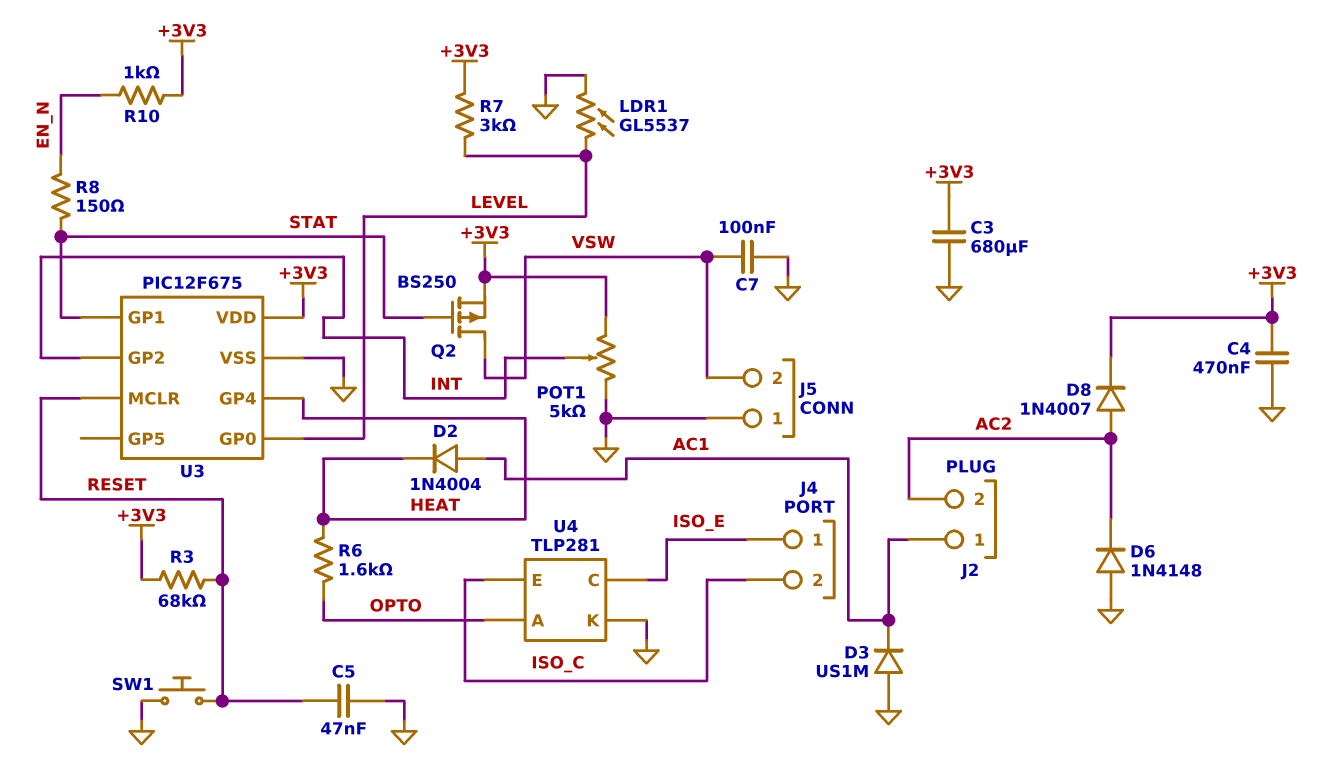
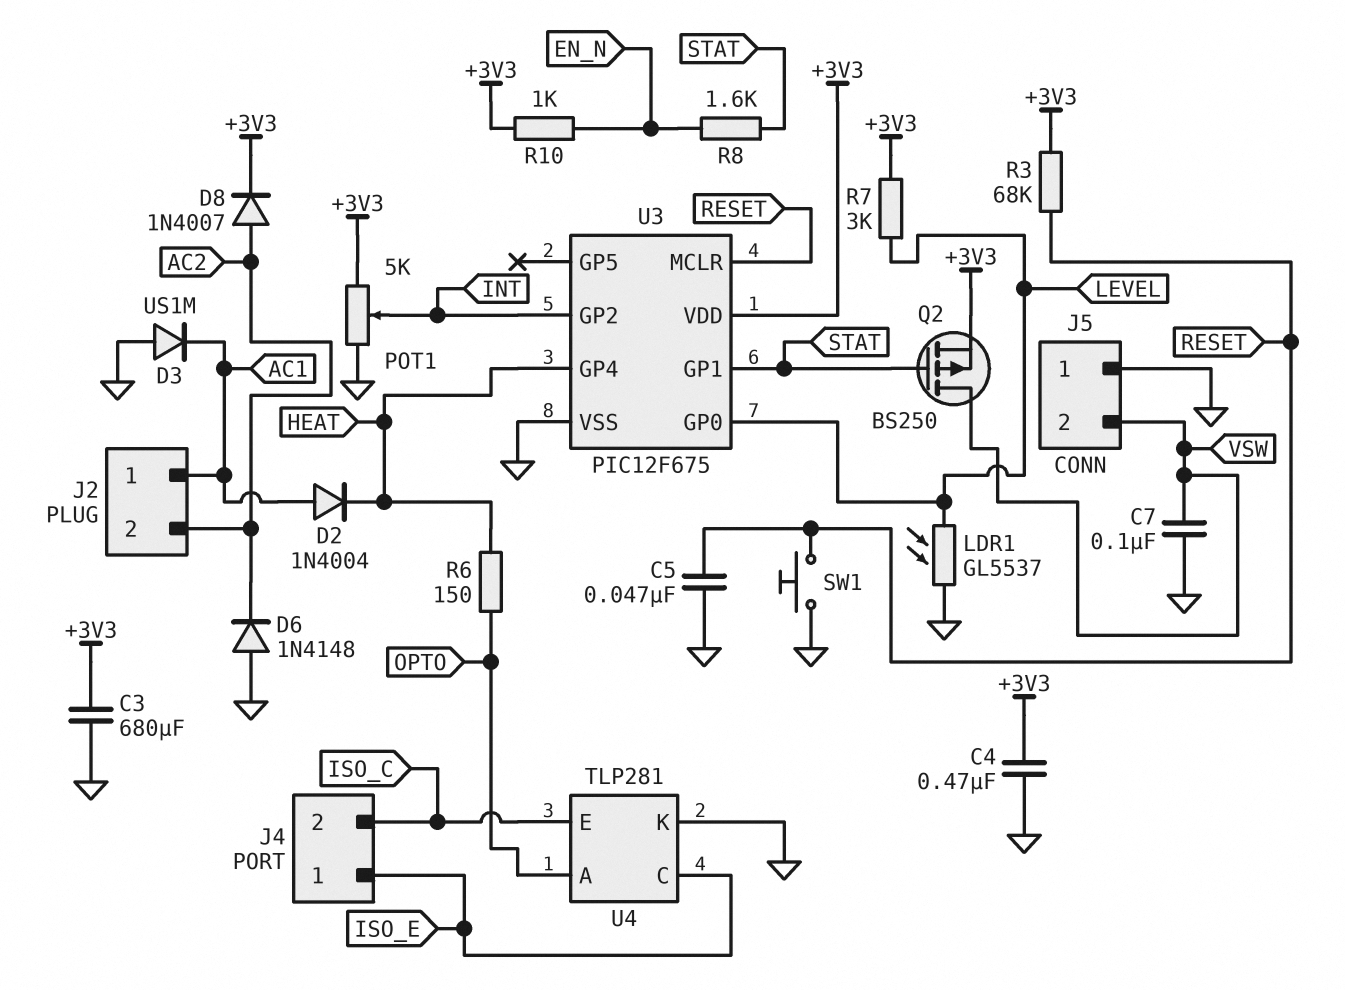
R6: 1.6k (HEAT, OPTO) -> 150 (HEAT, OPTO)
R8: 150 (EN_N, STAT) -> 1.6k (EN_N, STAT)

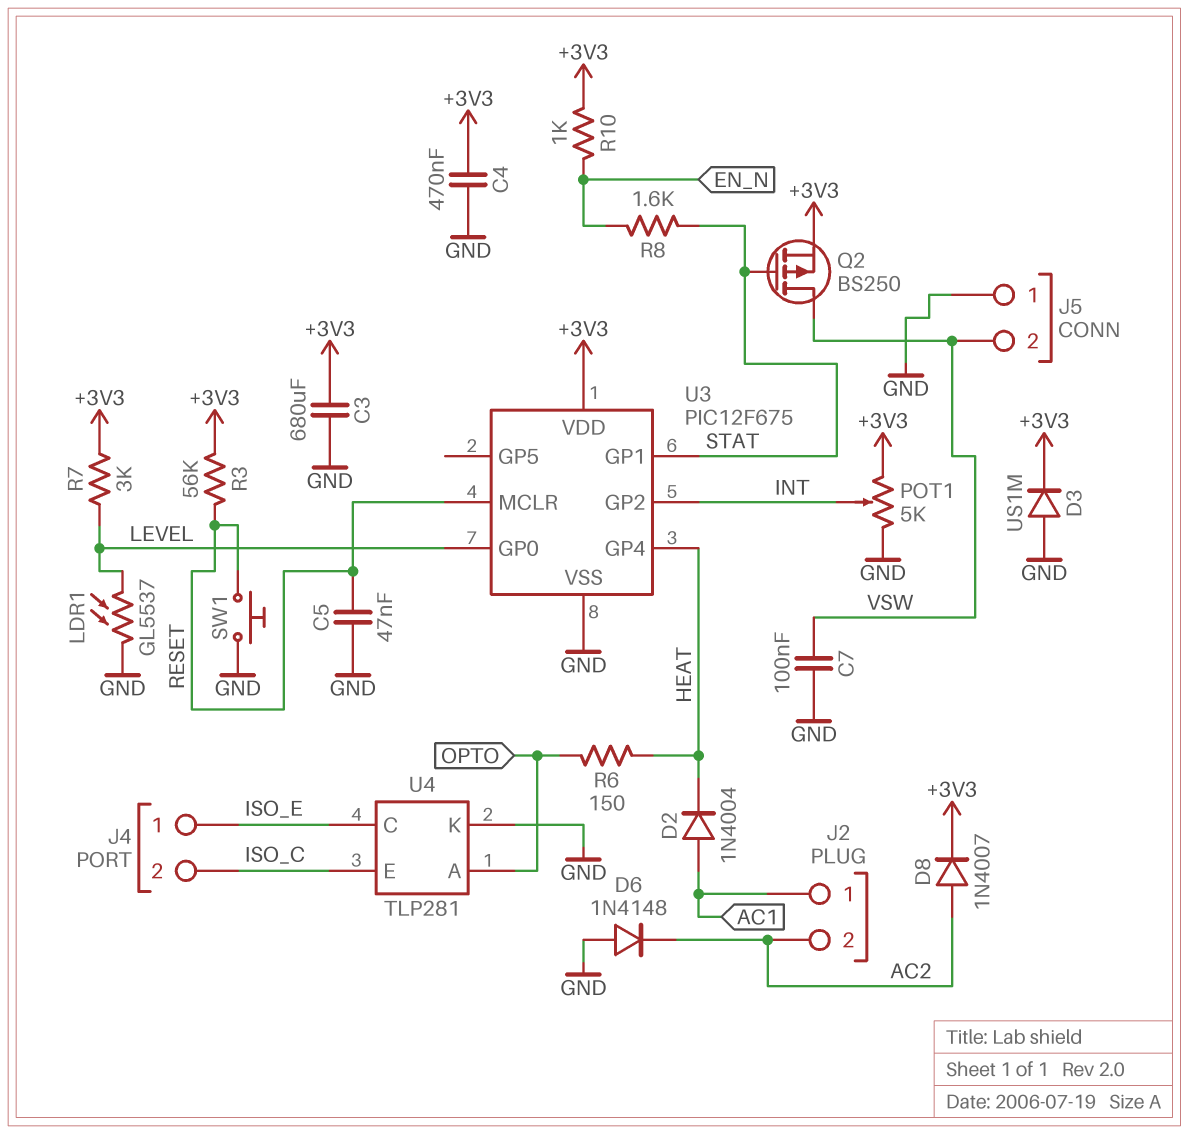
D3: diode US1M (A GND, K AC1) -> diode US1M (A GND, K +3V3)
R3: 68k (+3V3, RESET) -> 56k (+3V3, RESET)

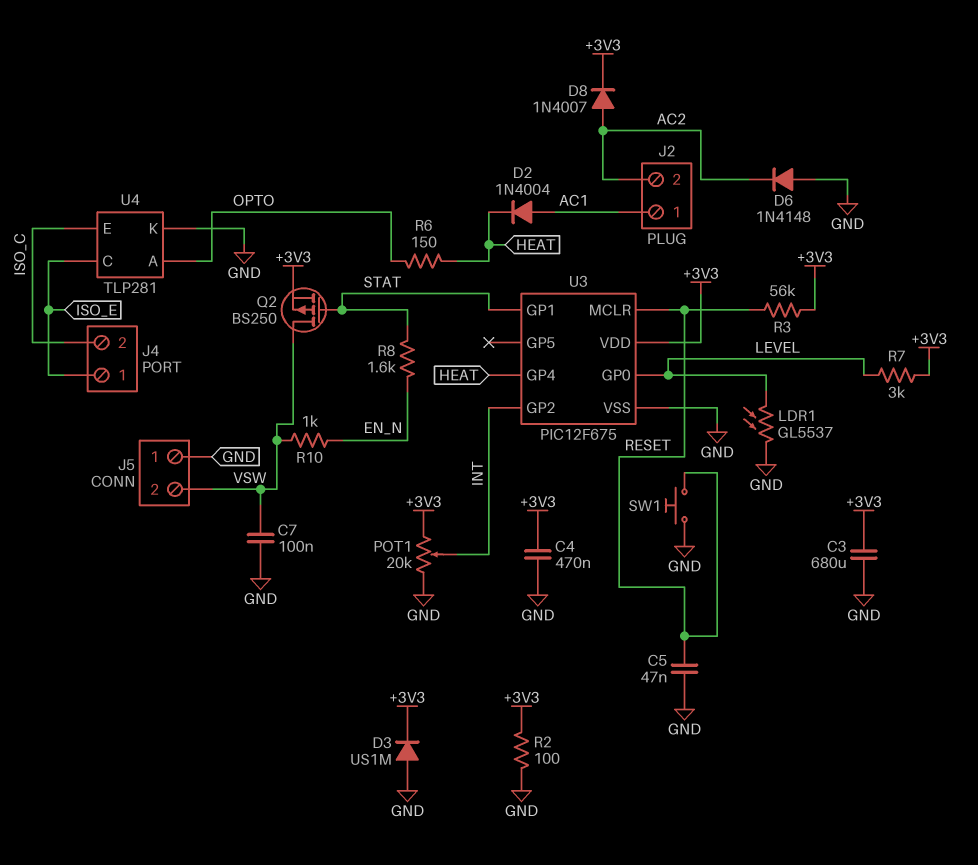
POT1: 5k (+3V3, GND, wiper INT) -> 20k (+3V3, GND, wiper INT)
R2: none -> 100 (+3V3, GND)
R10: 1k (+3V3, EN_N) -> 1k (EN_N, VSW)

